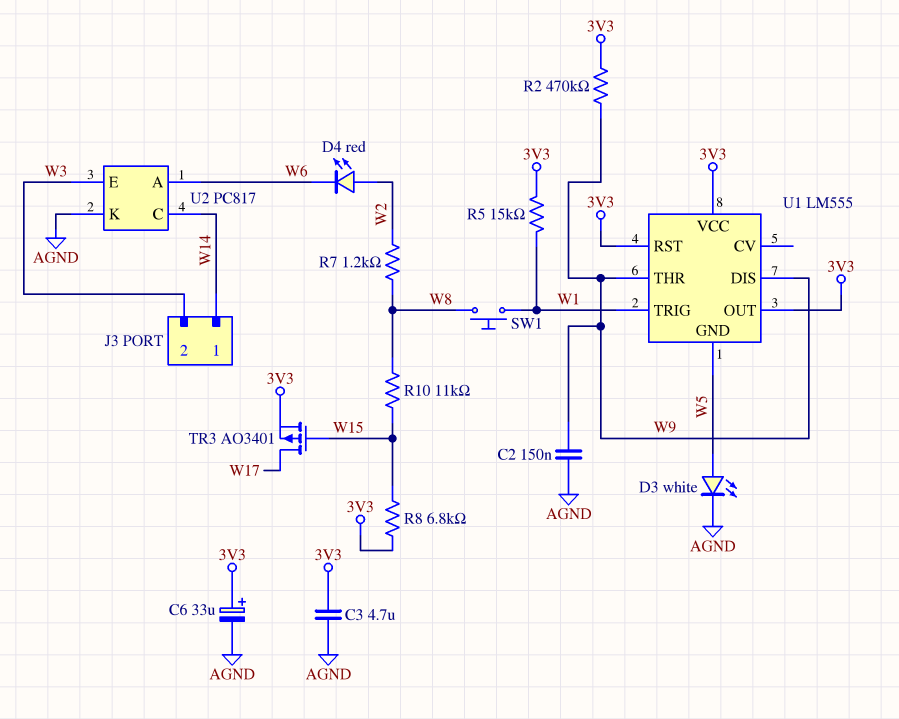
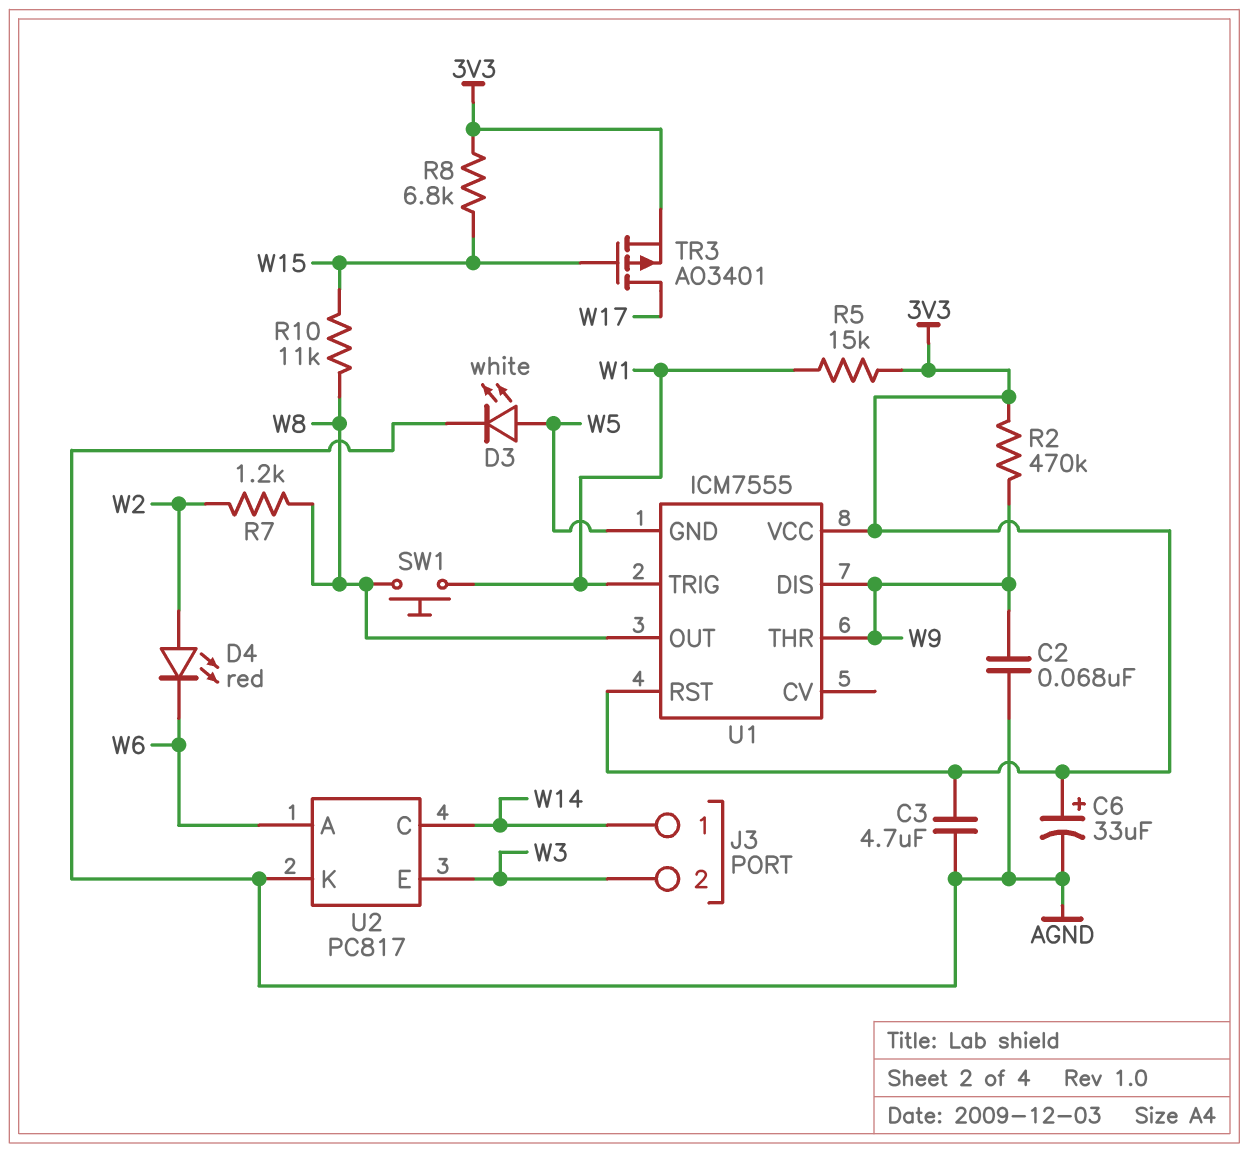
C2: 150nF (AGND, W9) -> 68nF (AGND, W9)
U1: LM555 -> ICM7555
U1 pin OUT: 3V3 -> W8

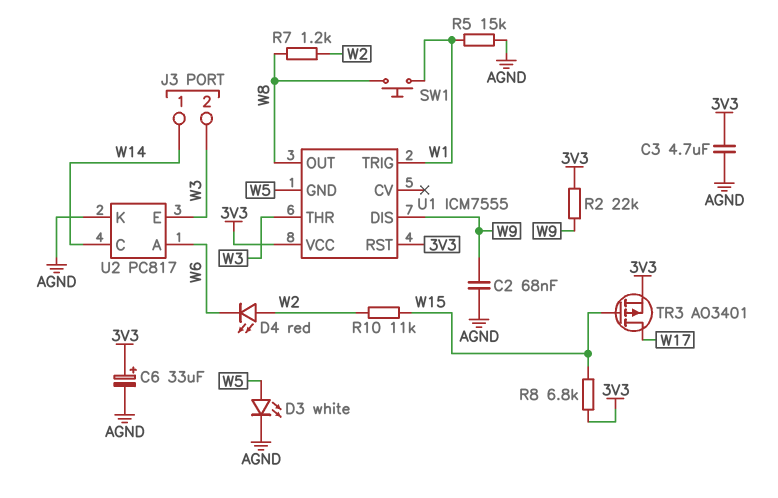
R2: 470k (3V3, W9) -> 22k (3V3, W9)
R5: 15k (3V3, W1) -> 15k (AGND, W1)
R10: 11k (W8, W15) -> 11k (W2, W15)
U1 pin THR: W9 -> W3

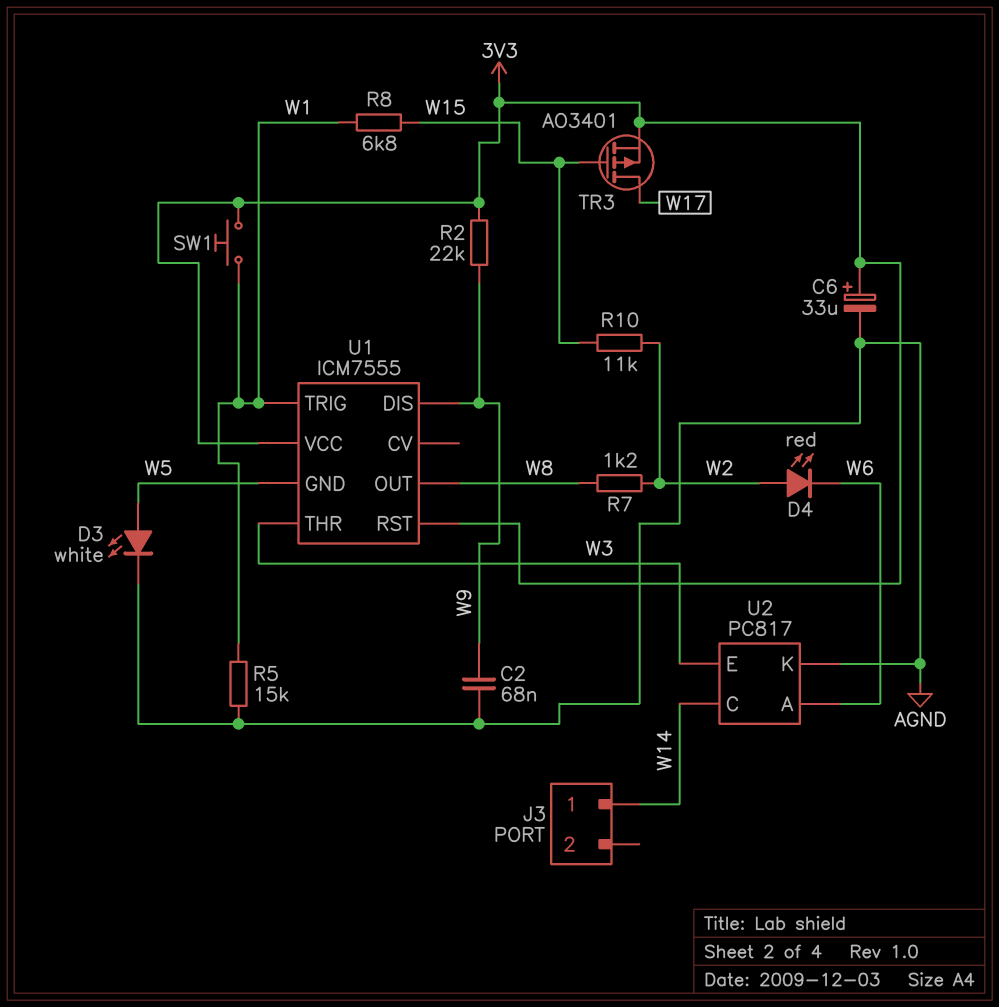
C3: 4.7uF (3V3, AGND) -> none
J3 pin 2: W3 -> none
R8: 6.8k (3V3, W15) -> 6.8k (W1, W15)
SW1: button (W1, W8) -> button (3V3, W1)

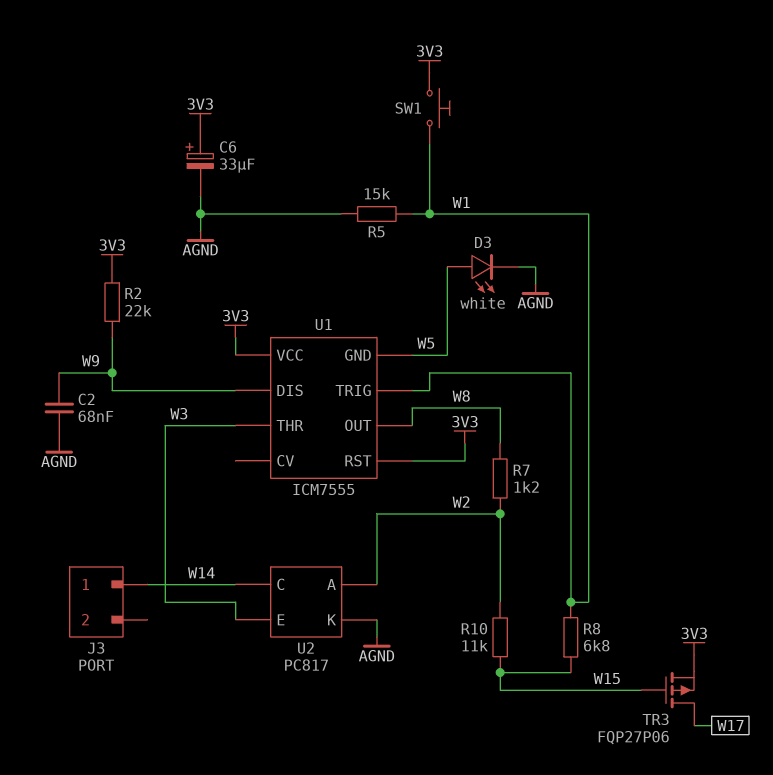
D4: LED red (A W2, K W6) -> none
TR3: PMOS AO3401 (G W15, D W17, S 3V3) -> PMOS FQP27P06 (G W15, D W17, S 3V3)
U2 pin A: W6 -> W2

